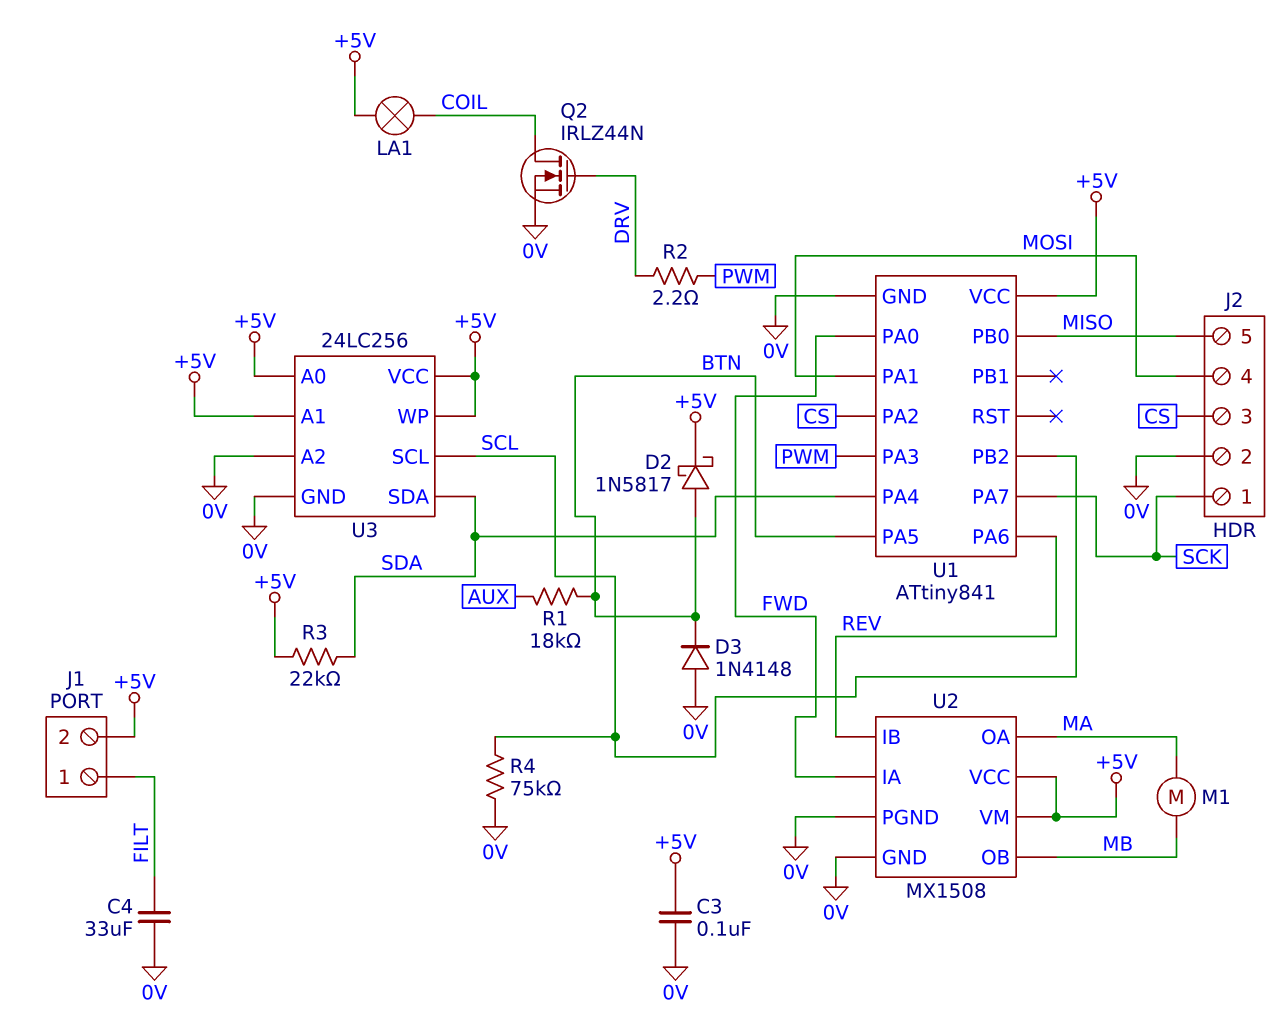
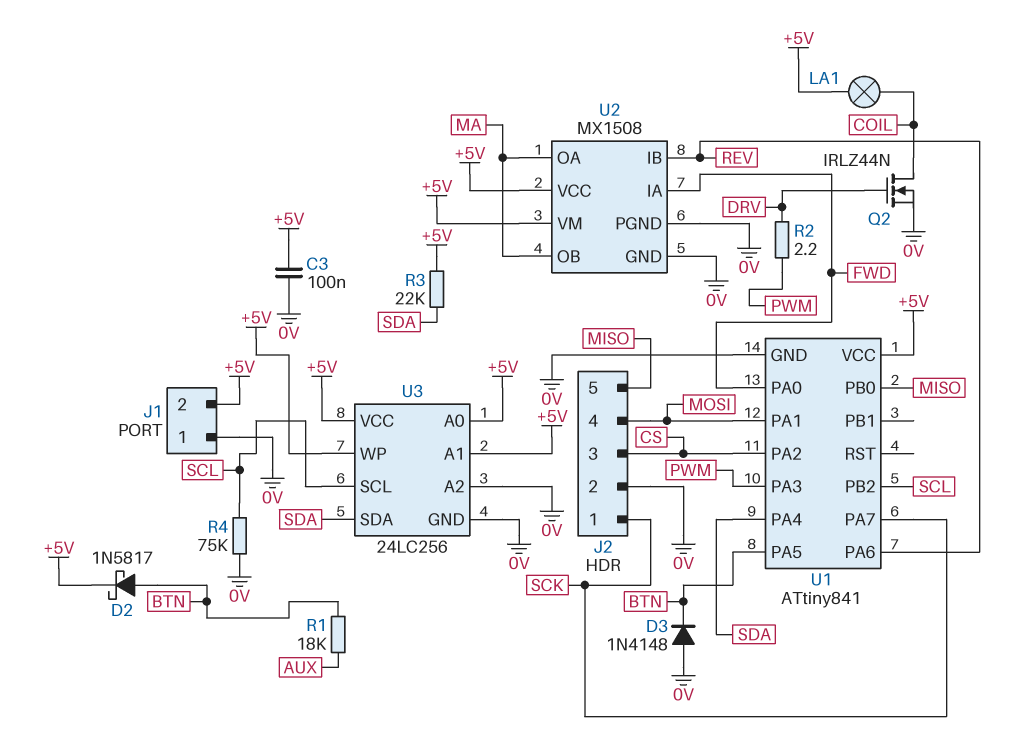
C4: 33uF (0V, FILT) -> none
J1 pin 1: FILT -> 0V
M1: motor (MA, MB) -> none
U2 pin OB: MB -> MA

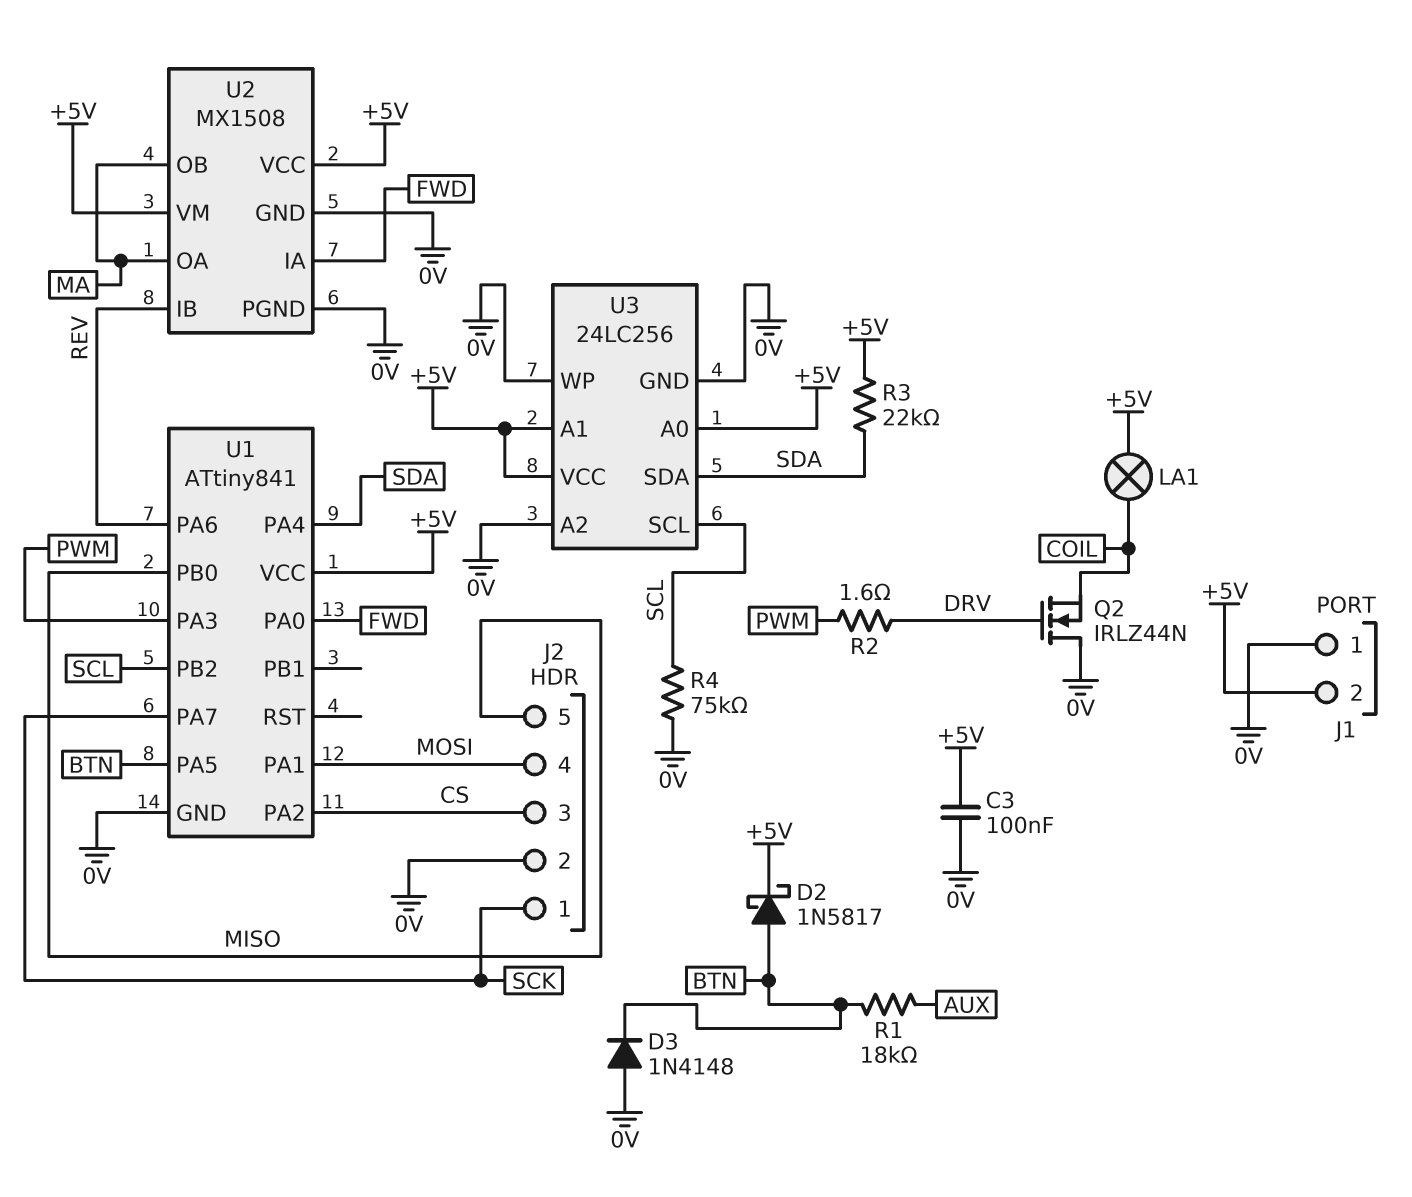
Q2: NMOS IRLZ44N (G DRV, D COIL, S 0V) -> NMOS IRLZ44N (G DRV, D 0V, S COIL)
R2: 2.2 (DRV, PWM) -> 1.6 (DRV, PWM)
U3 pin WP: +5V -> 0V

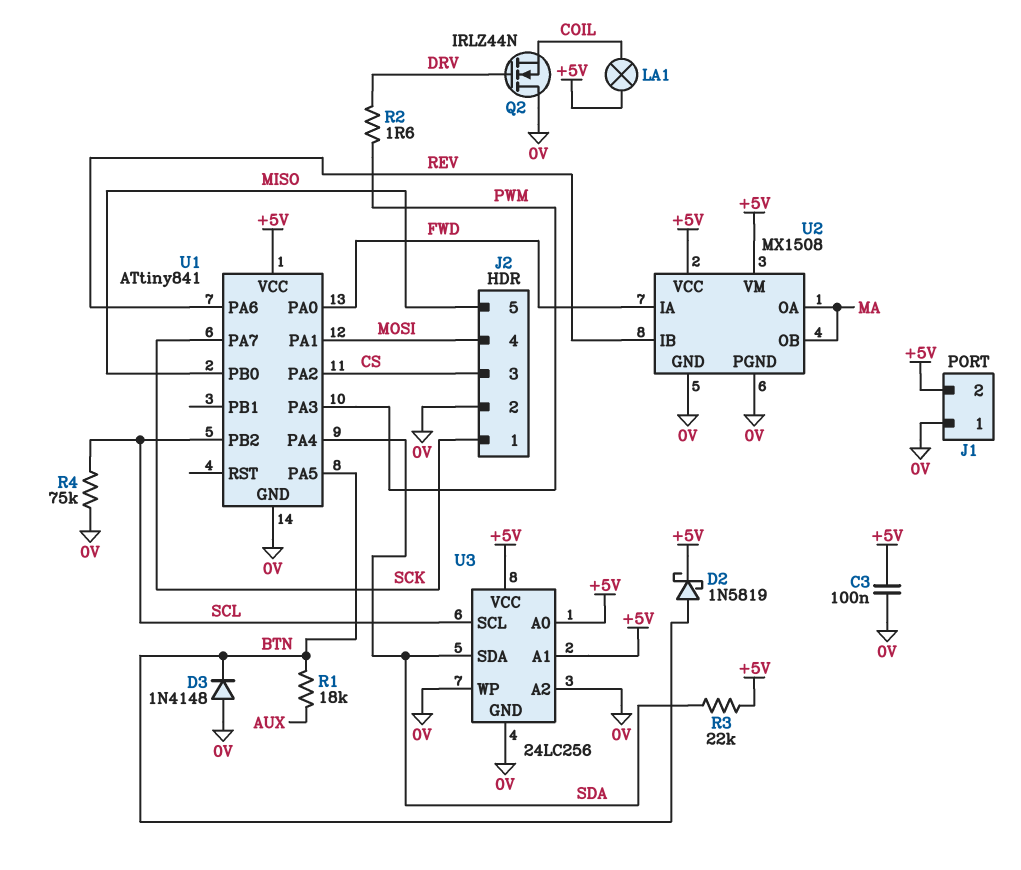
D2: schottky 1N5817 (A BTN, K +5V) -> schottky 1N5819 (A BTN, K +5V)

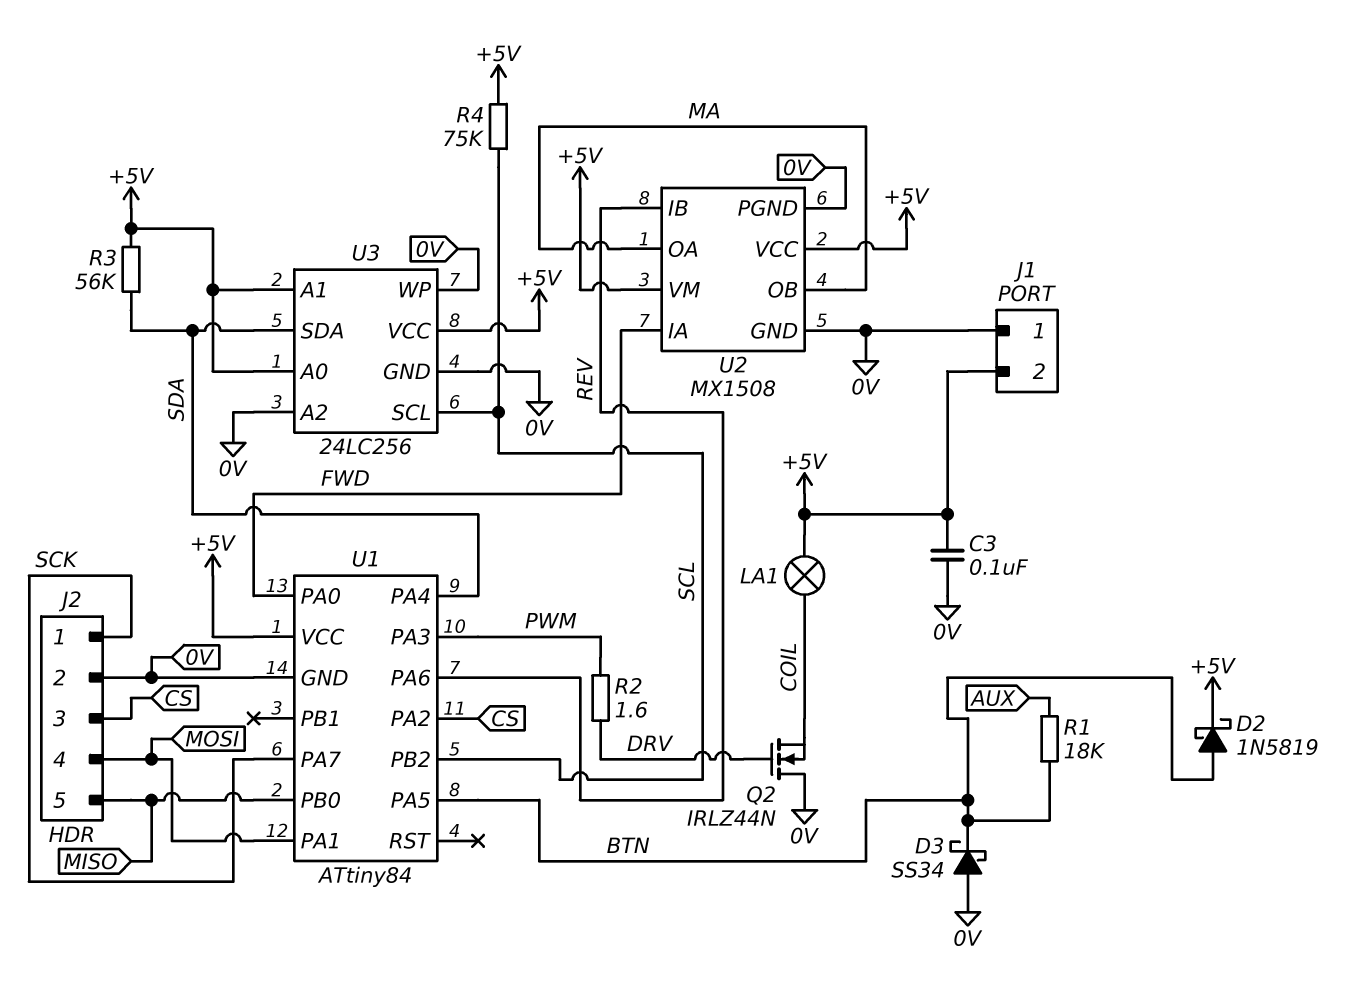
D3: diode 1N4148 (A 0V, K BTN) -> schottky SS34 (A 0V, K BTN)
R3: 22k (+5V, SDA) -> 56k (+5V, SDA)
R4: 75k (0V, SCL) -> 75k (+5V, SCL)
U1: ATtiny841 -> ATtiny84

